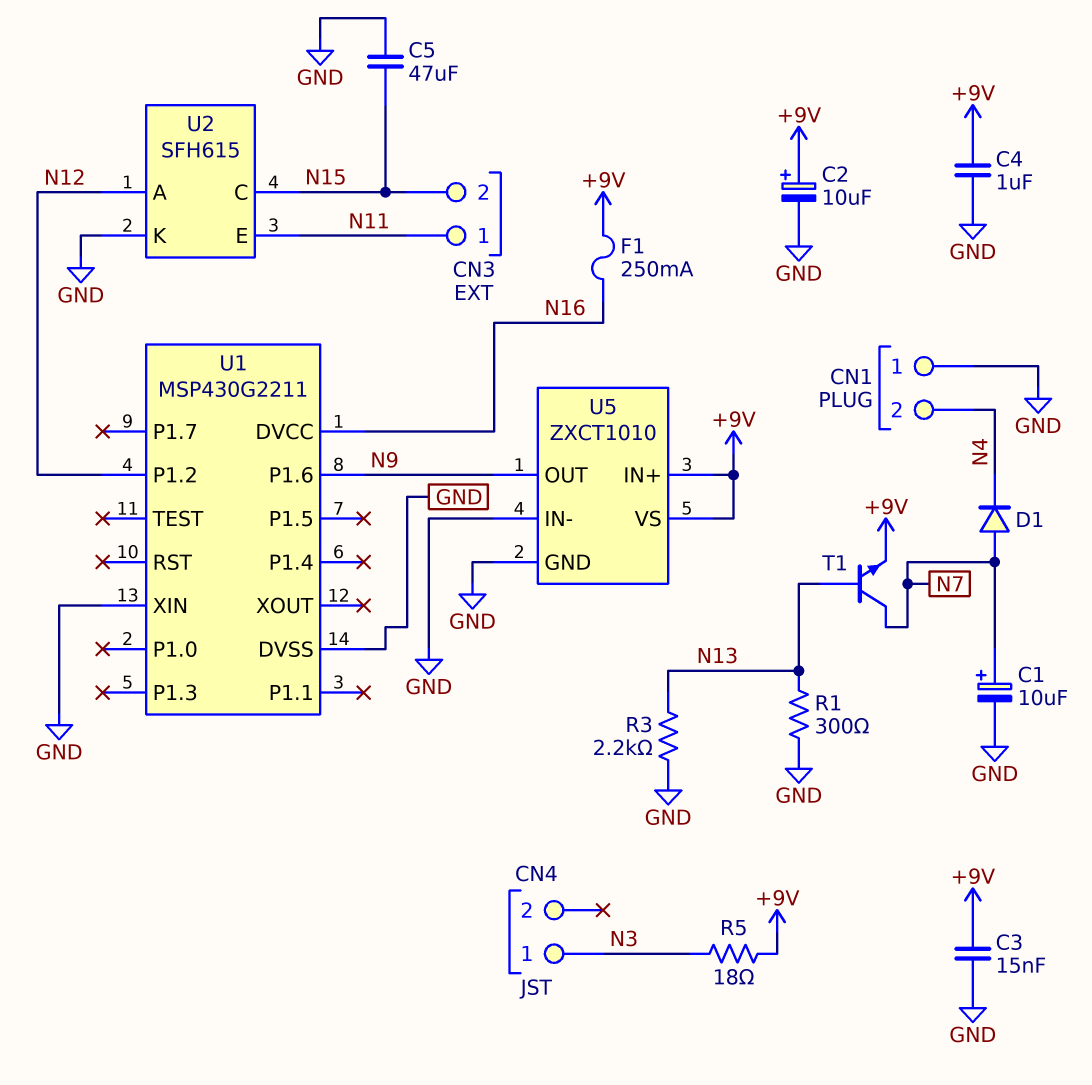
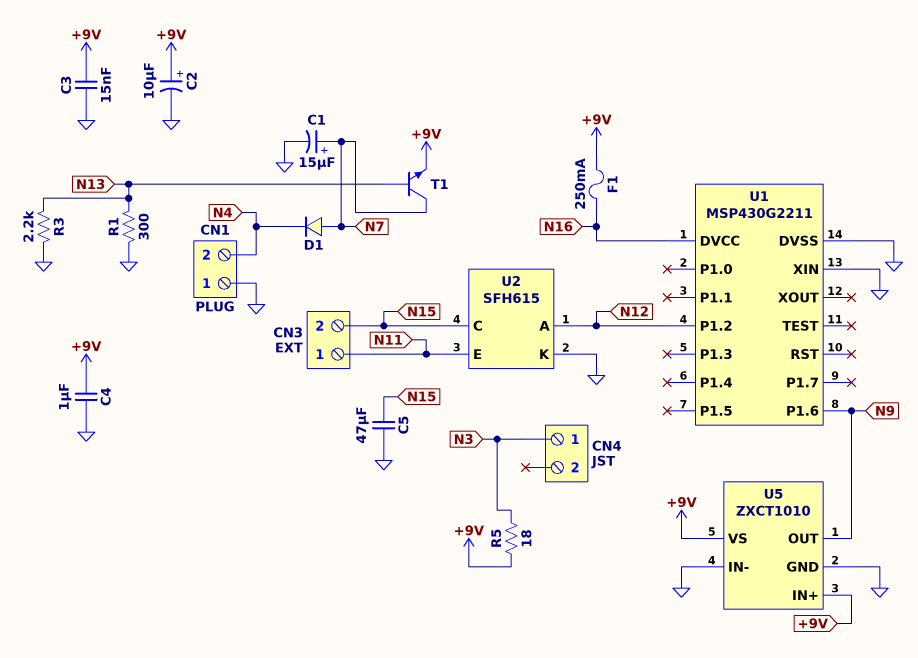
C1: 10uF (plus N7, minus GND) -> 15uF (plus N7, minus GND)

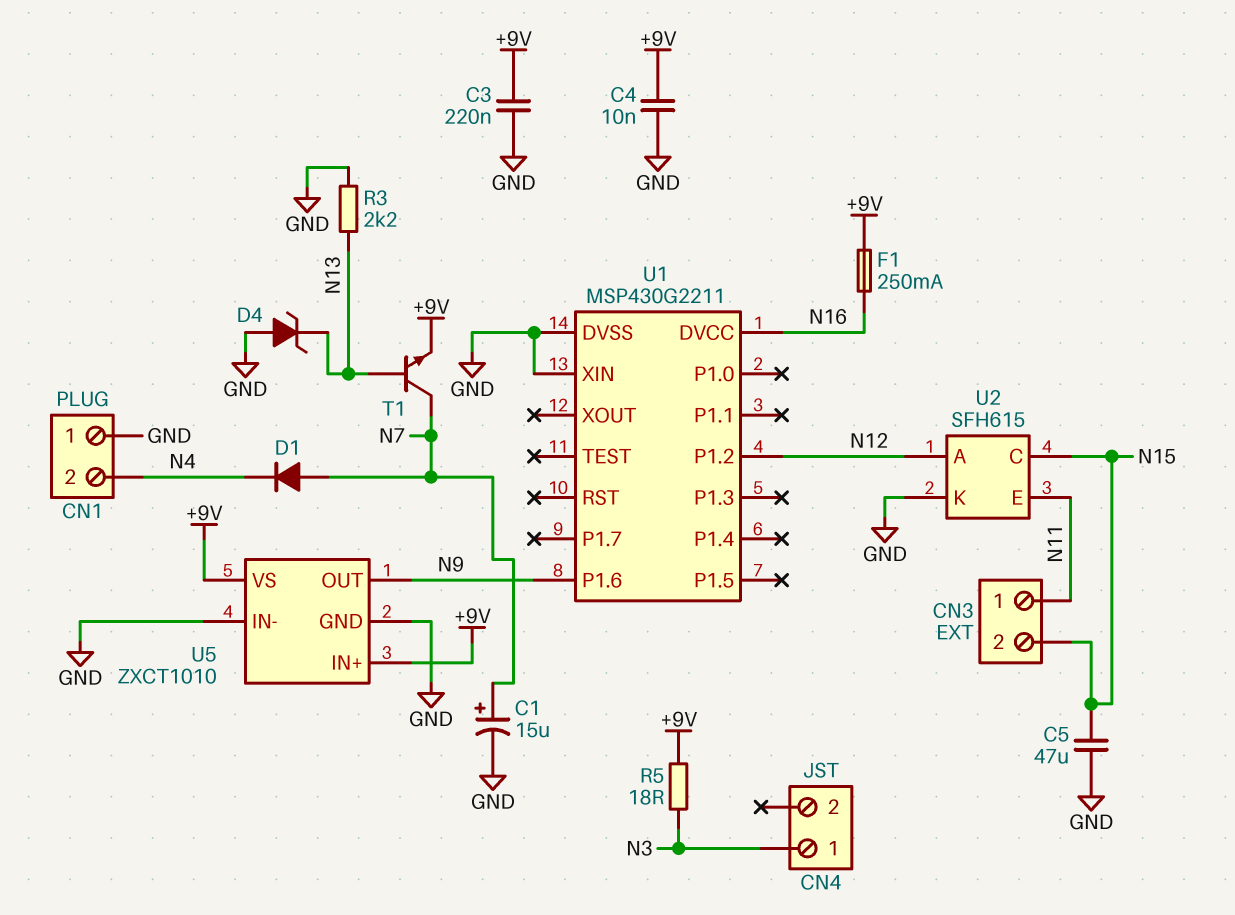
C2: 10uF (plus +9V, minus GND) -> none
C3: 15nF (+9V, GND) -> 220nF (+9V, GND)
C4: 1uF (+9V, GND) -> 10nF (+9V, GND)
D4: none -> zener (A GND, K N13)
R1: 300 (GND, N13) -> none

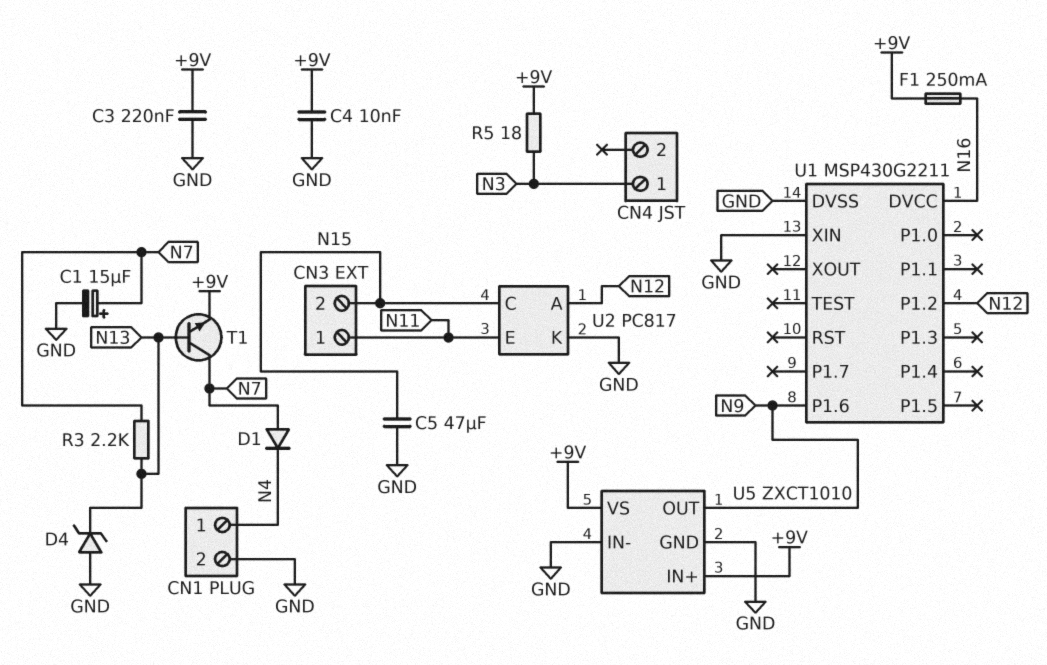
CN1 pin 1: GND -> N4
CN1 pin 2: N4 -> GND
R3: 2.2k (GND, N13) -> 2.2k (N7, N13)
U2: SFH615 -> PC817

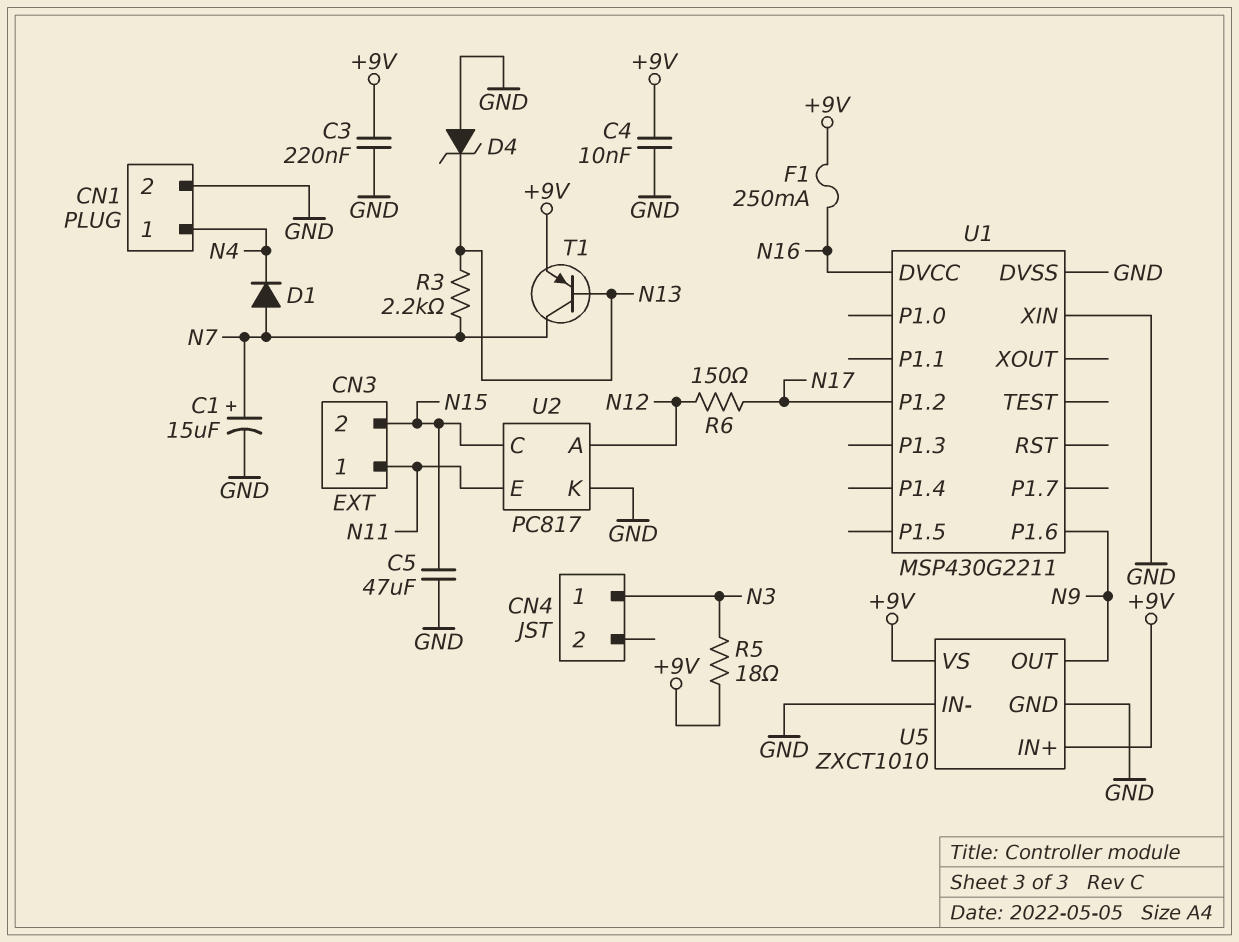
R6: none -> 150 (N12, N17)
T1: NPN (B N13, C N7, E +9V) -> PNP (B N13, C N7, E +9V)
U1 pin P1.2: N12 -> N17

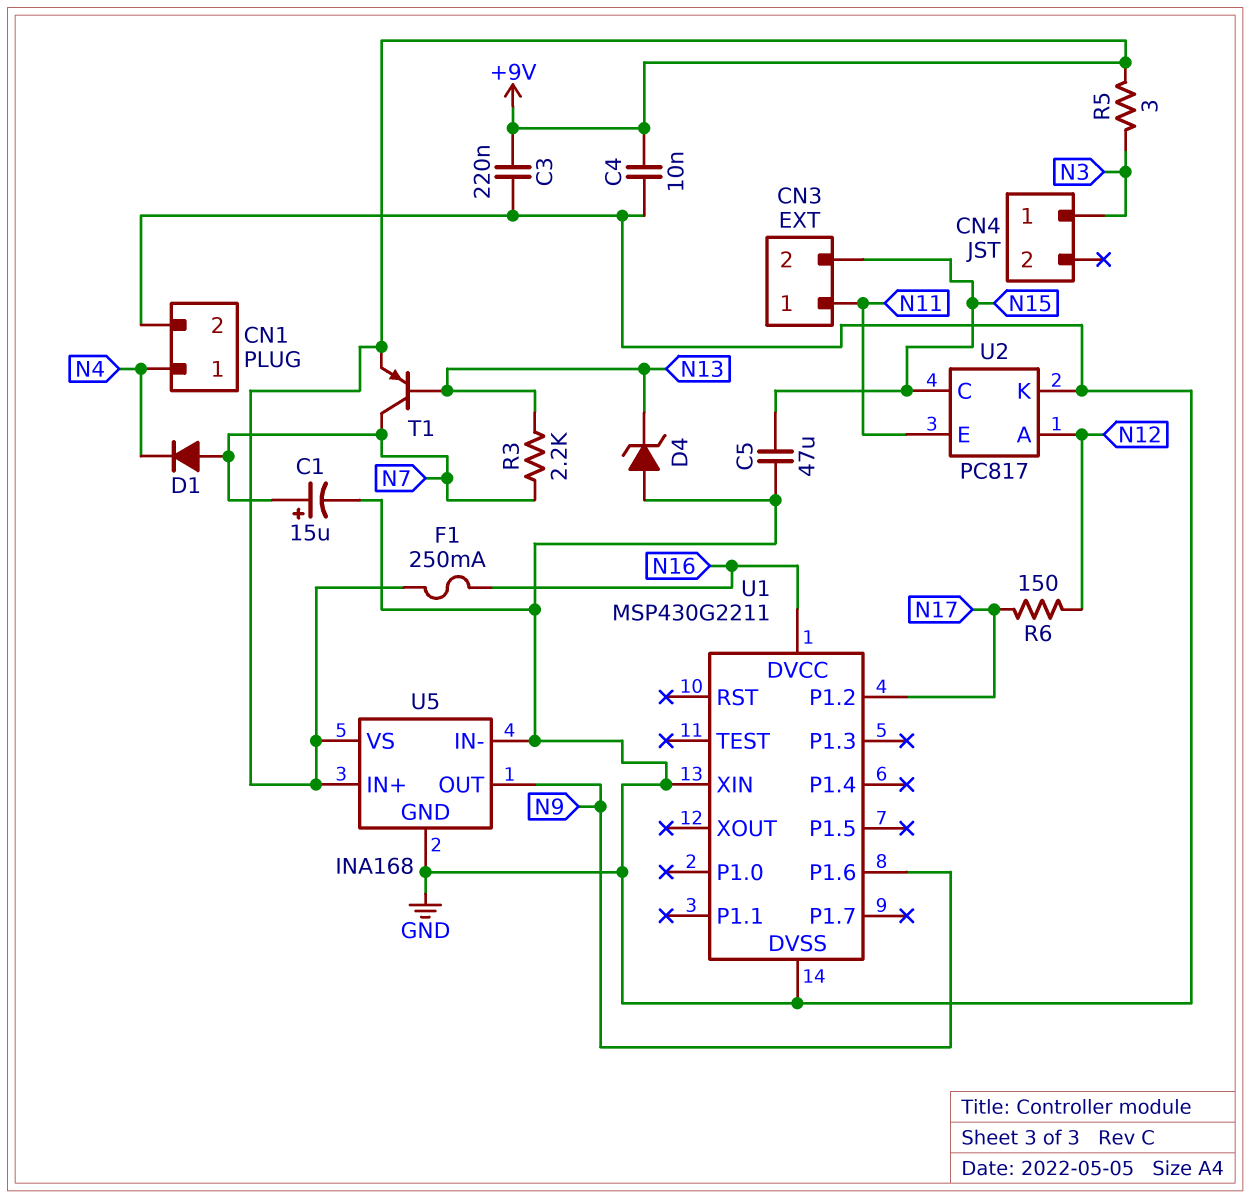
R5: 18 (+9V, N3) -> 3 (+9V, N3)
U5: ZXCT1010 -> INA168

